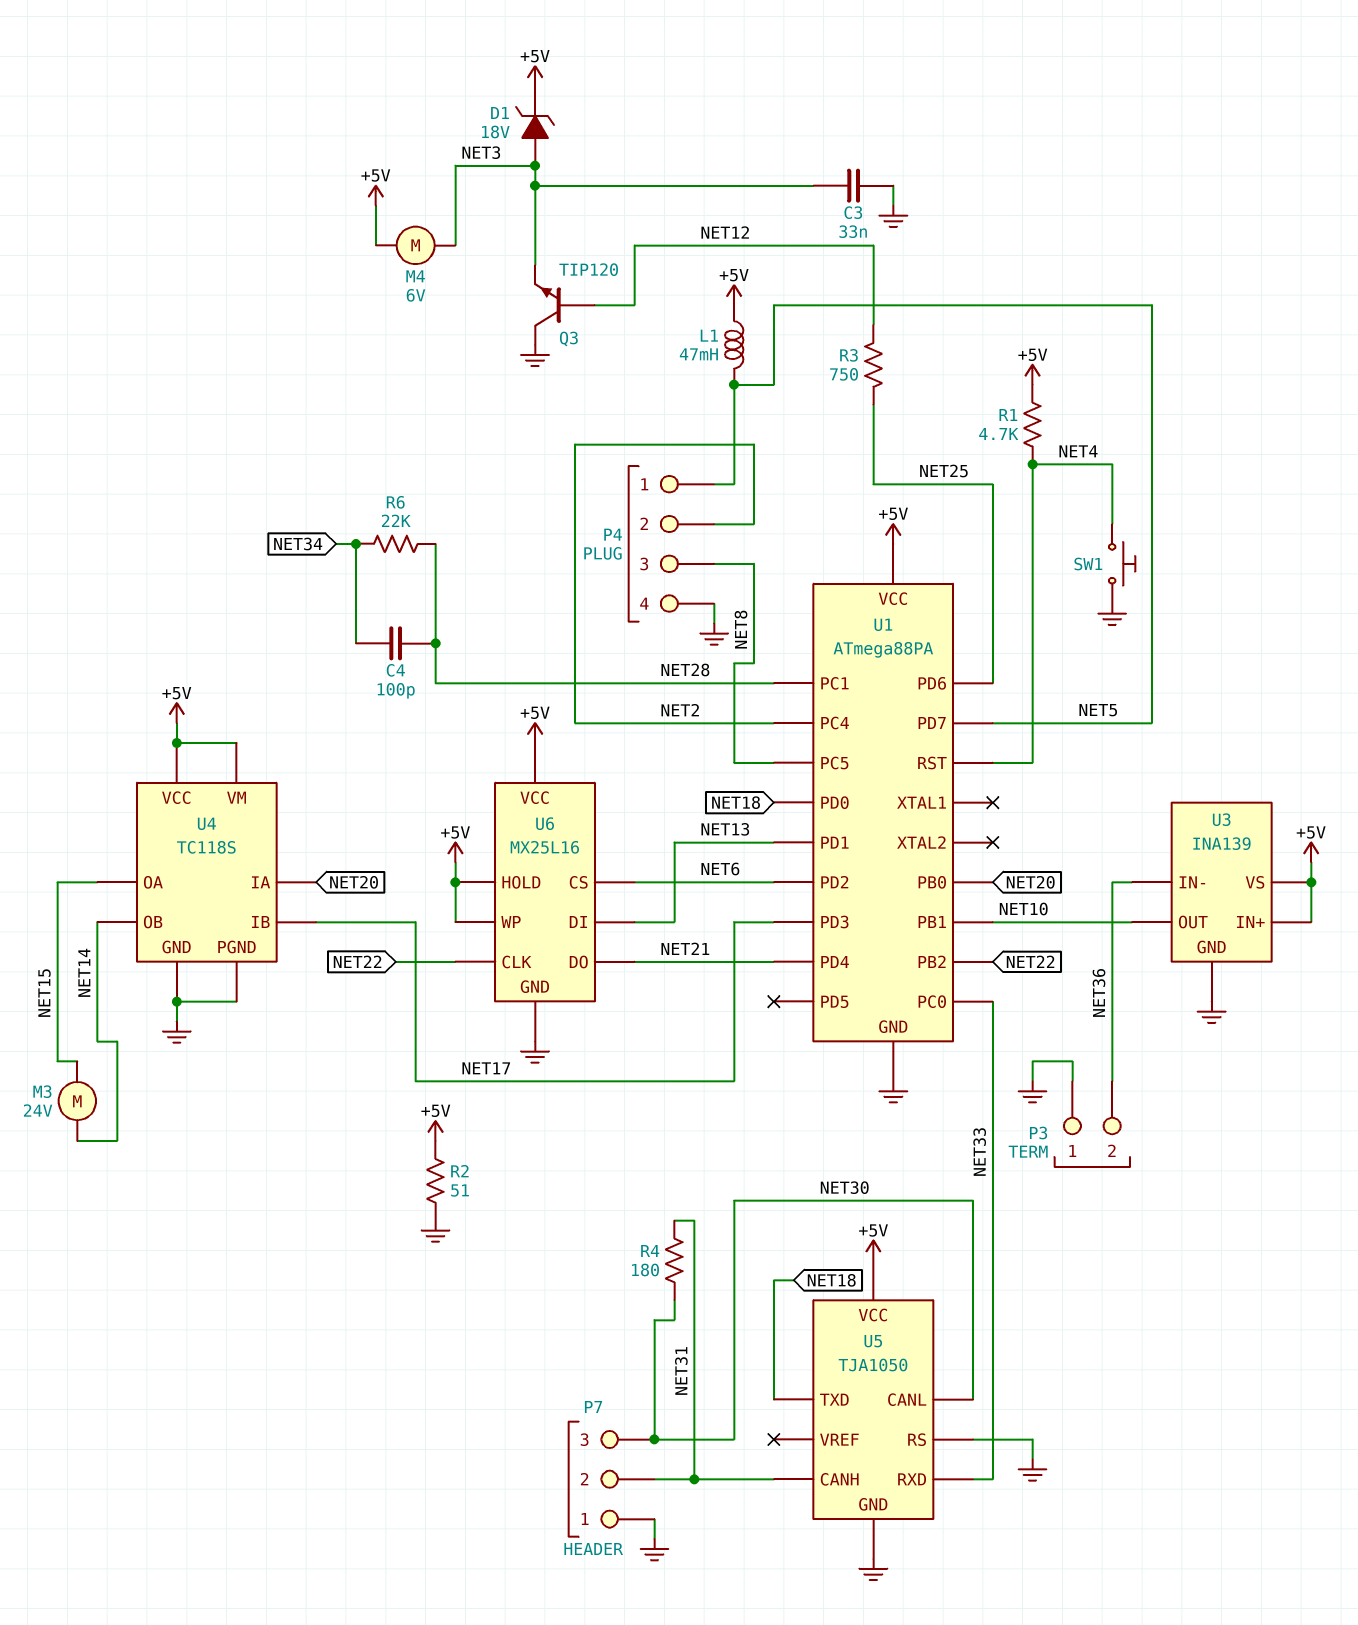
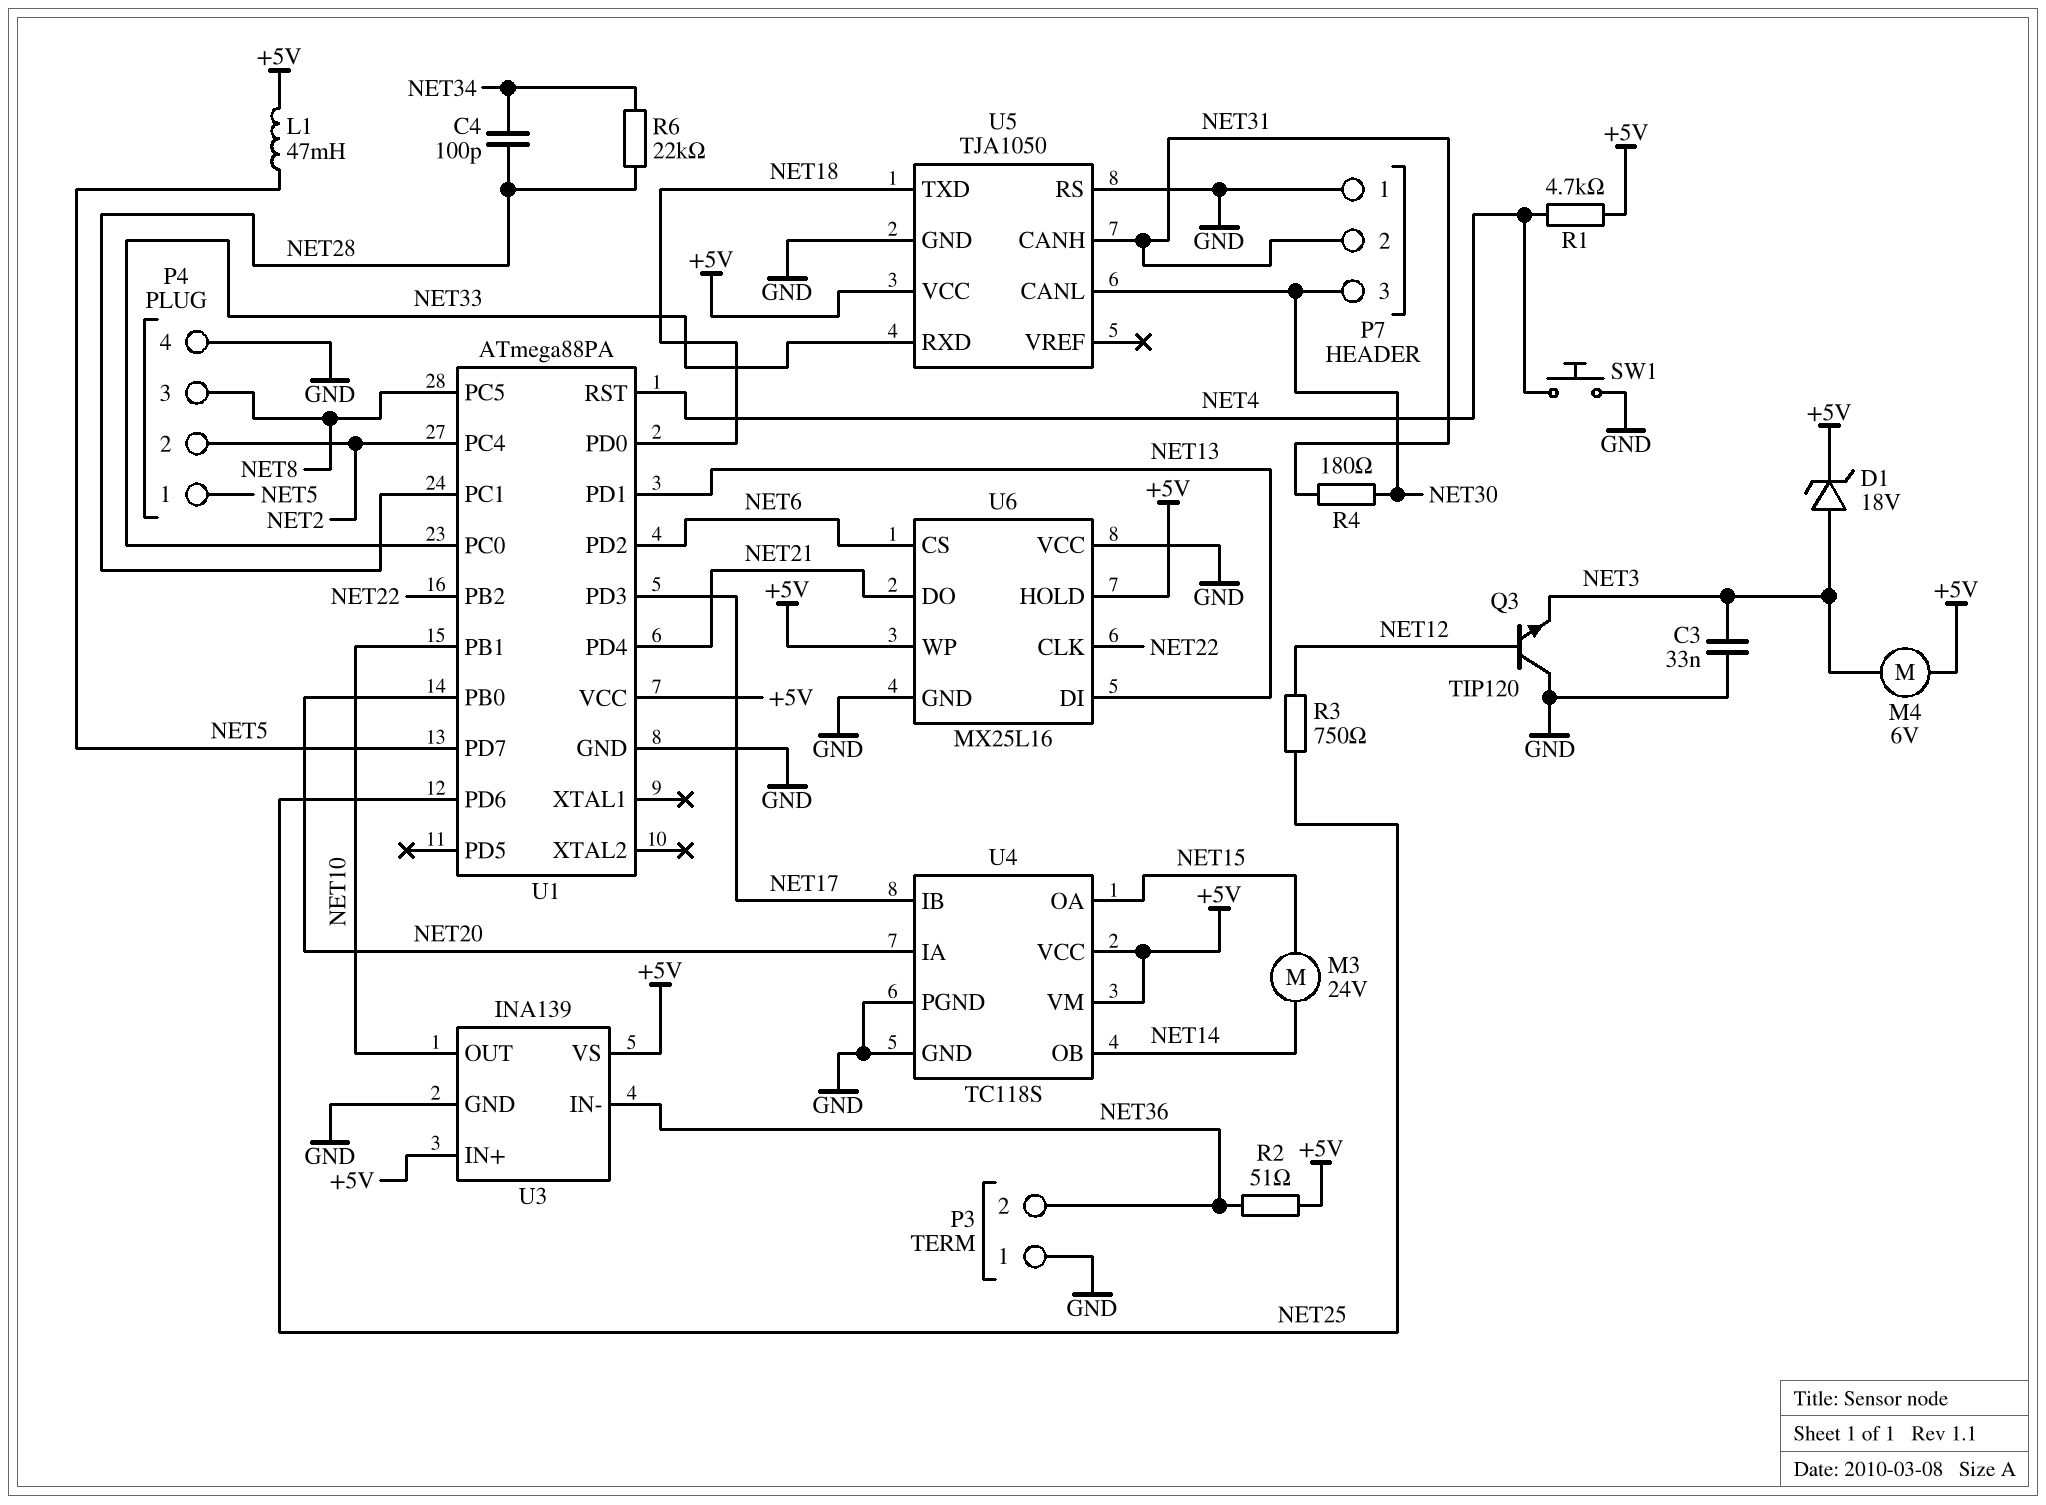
R2: 51 (+5V, GND) -> 51 (+5V, NET36)
U6 pin VCC: +5V -> GND

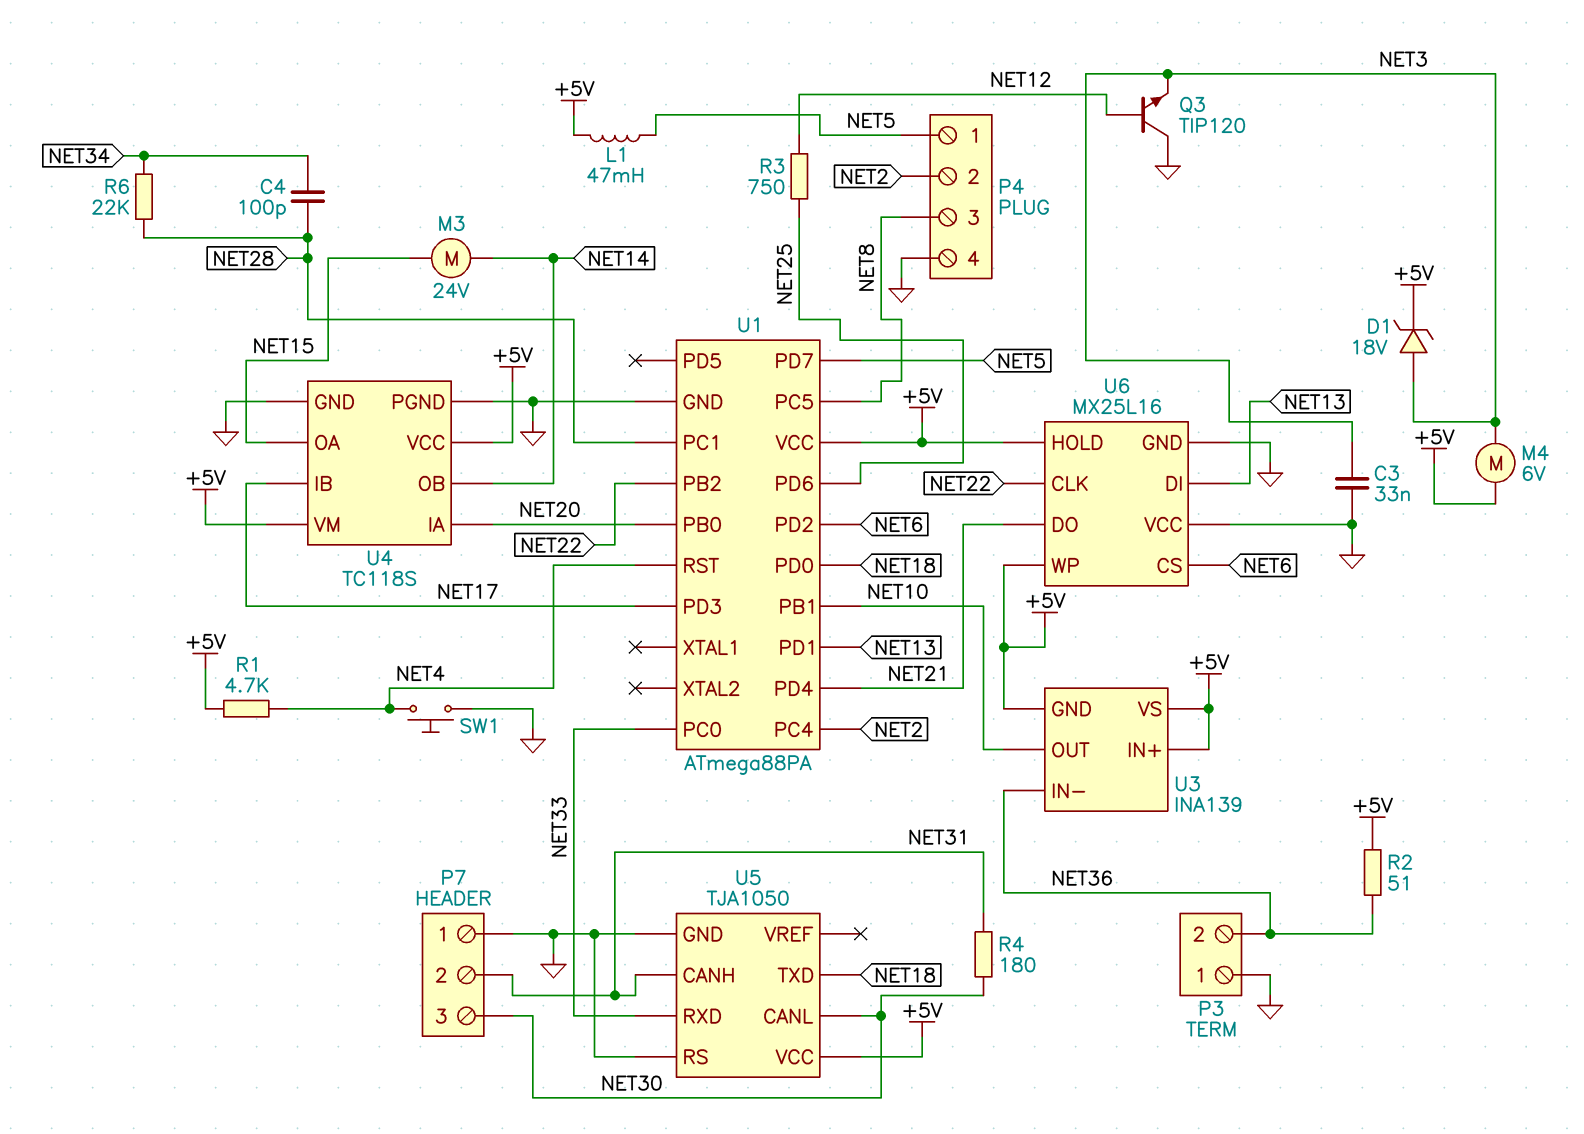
U3 pin GND: GND -> +5V

